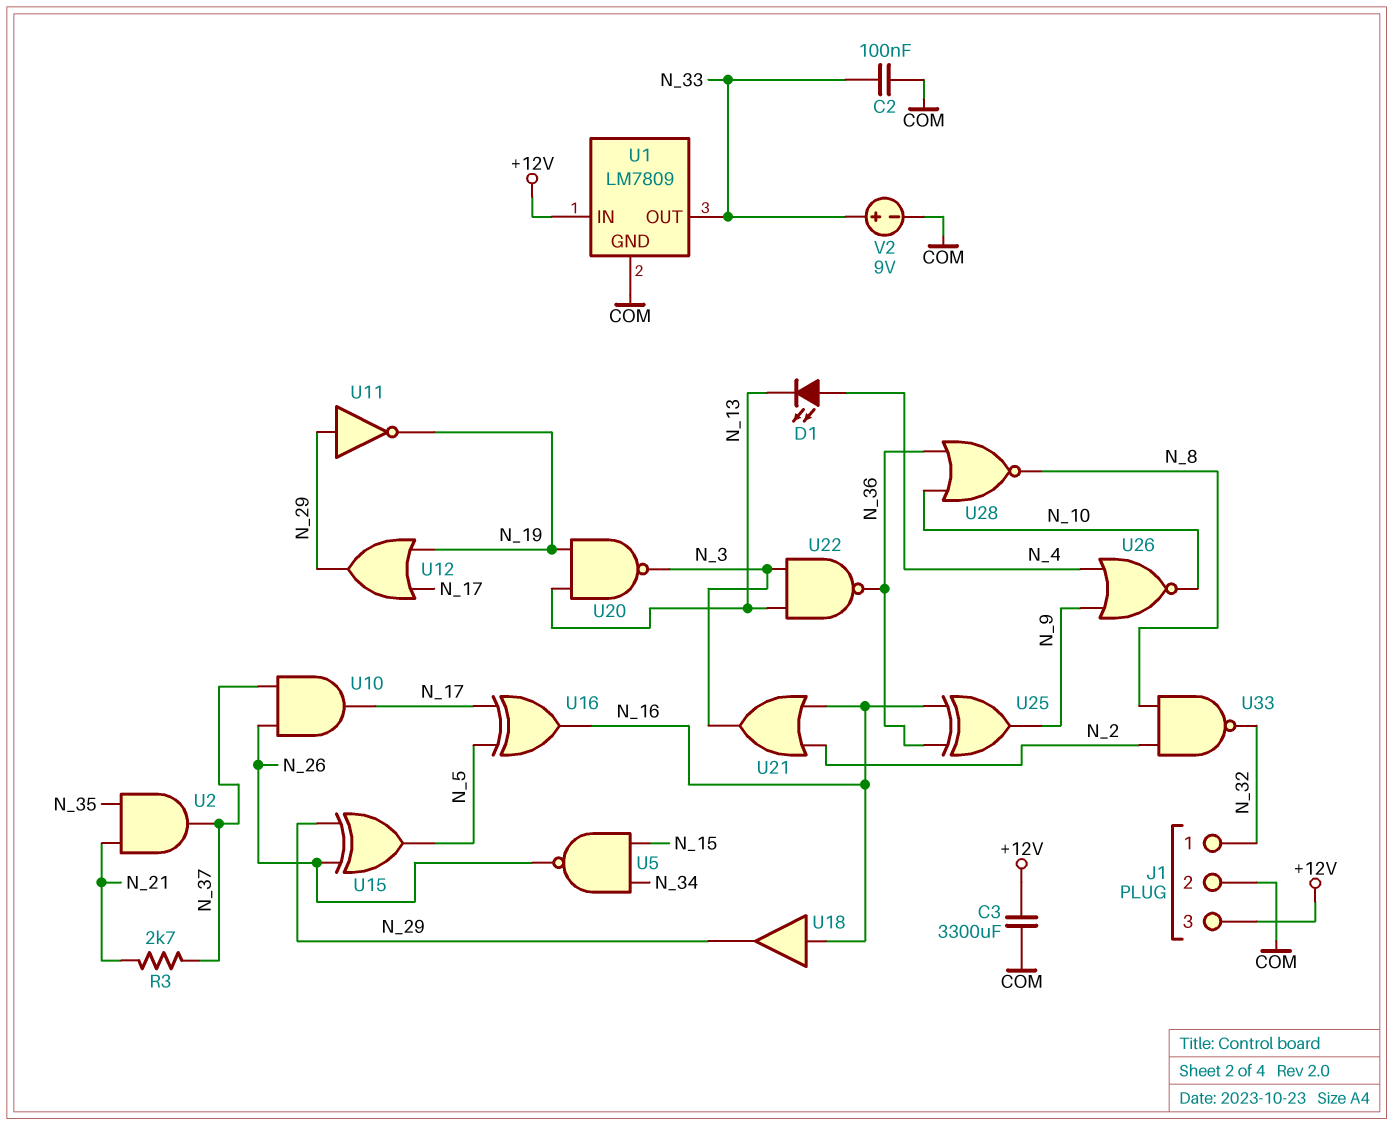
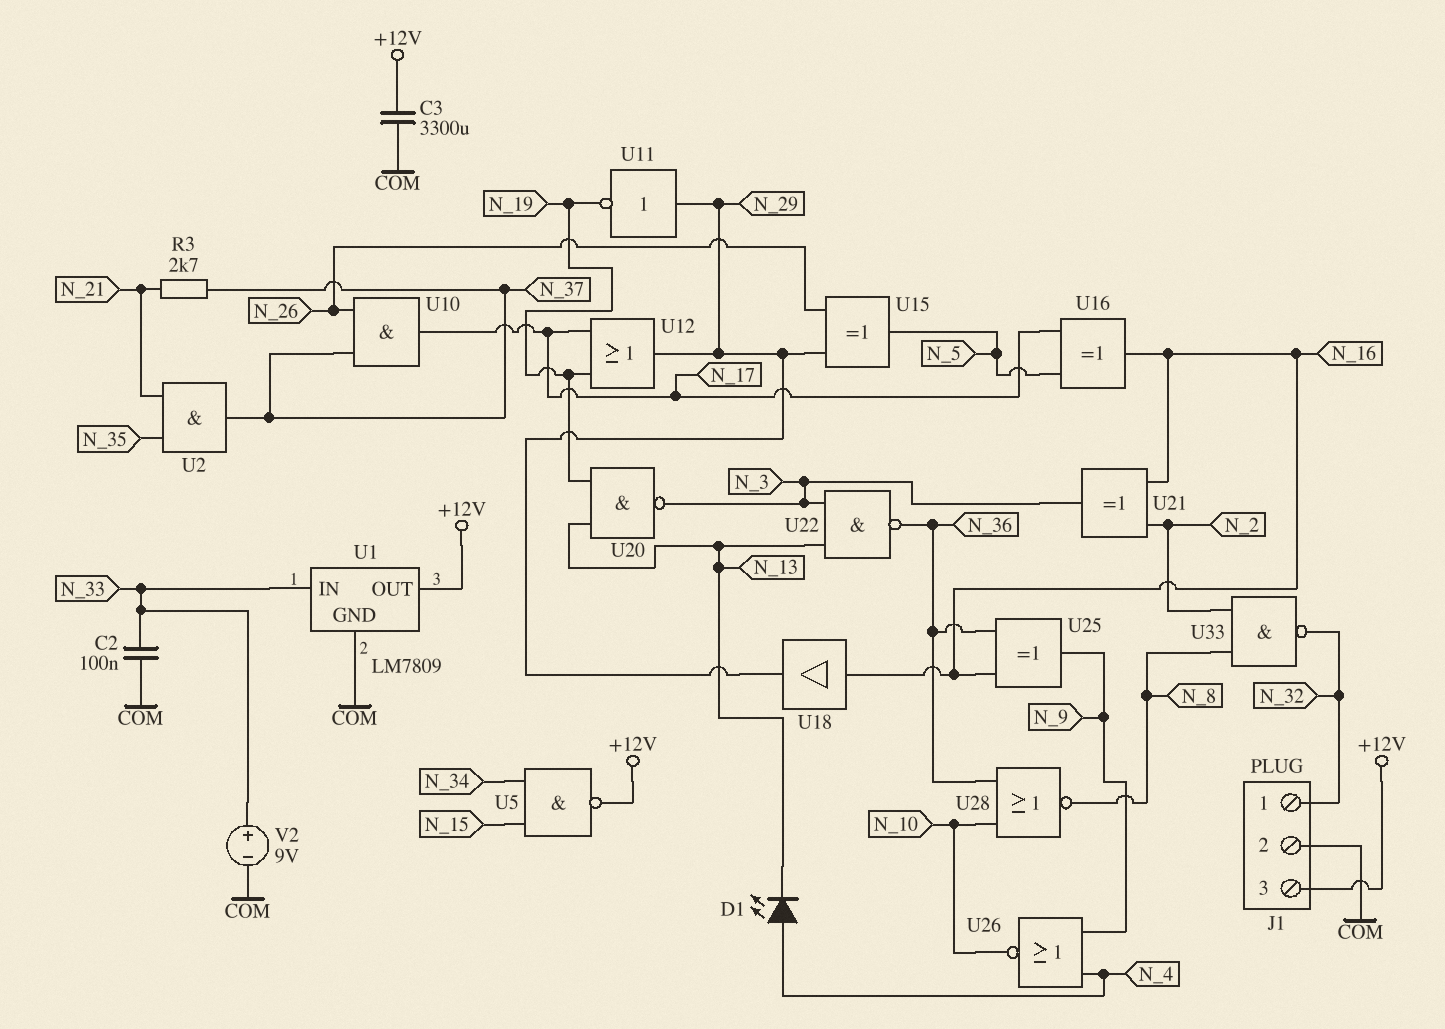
U1 pin IN: +12V -> N_33
U1 pin OUT: N_33 -> +12V
U5: NAND (in N_15, in N_34, out N_26) -> NAND (in N_15, in N_34, out +12V)
U21: OR (in N_2, in N_16, out N_3) -> XOR (in N_2, in N_16, out N_3)

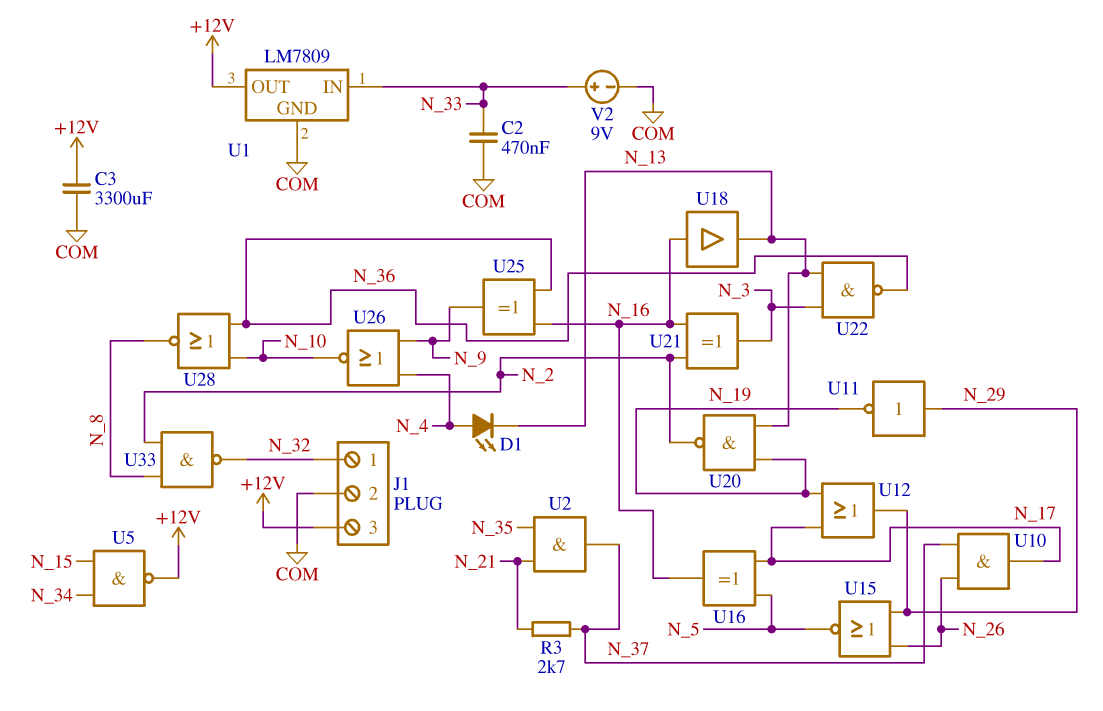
C2: 100nF (COM, N_33) -> 470nF (COM, N_33)
U15: XOR (in N_26, in N_29, out N_5) -> NOR (in N_26, in N_29, out N_5)
U18: buffer (in N_16, out N_29) -> buffer (in N_16, out N_13)
U20: NAND (in N_13, in N_19, out N_3) -> NAND (in N_13, in N_19, out N_2)

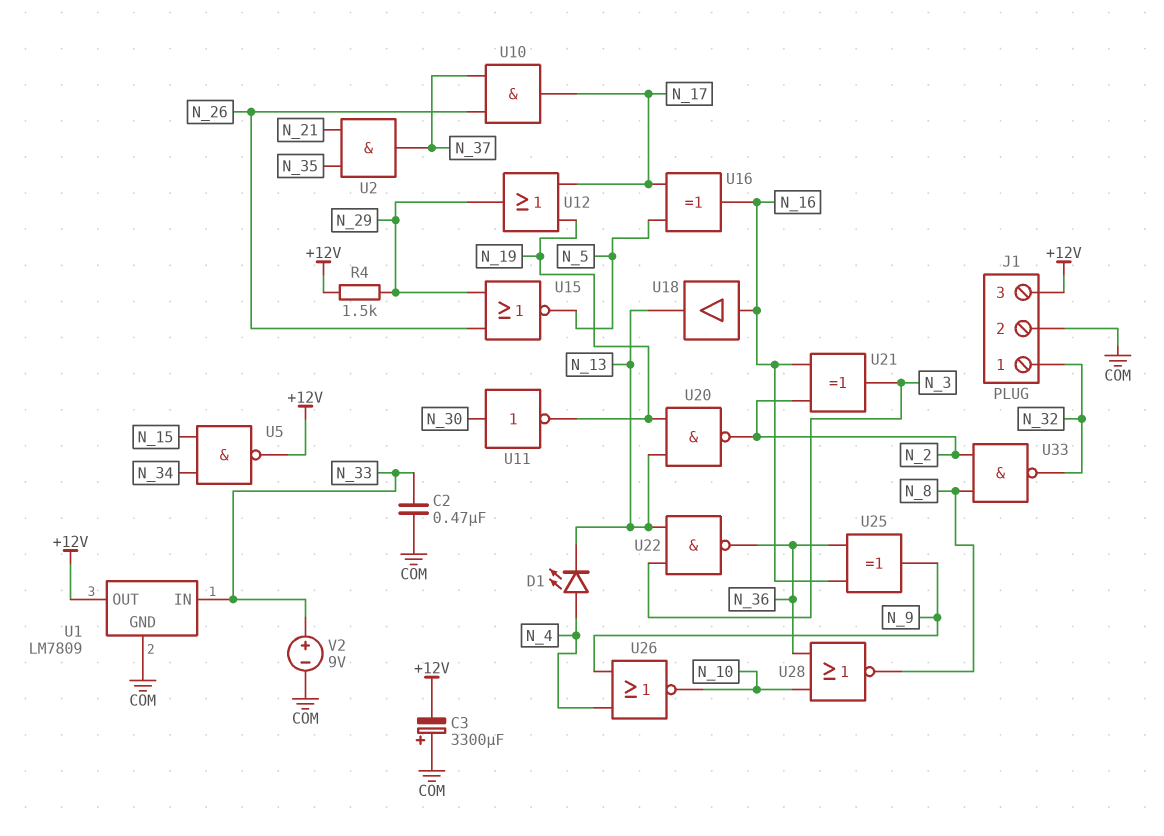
C3: 3300uF (+12V, COM) -> 3300uF (plus COM, minus +12V)
R3: 2.7k (N_21, N_37) -> none
R4: none -> 1.5k (+12V, N_29)
U11: NOT (in N_29, out N_19) -> NOT (in N_30, out N_19)

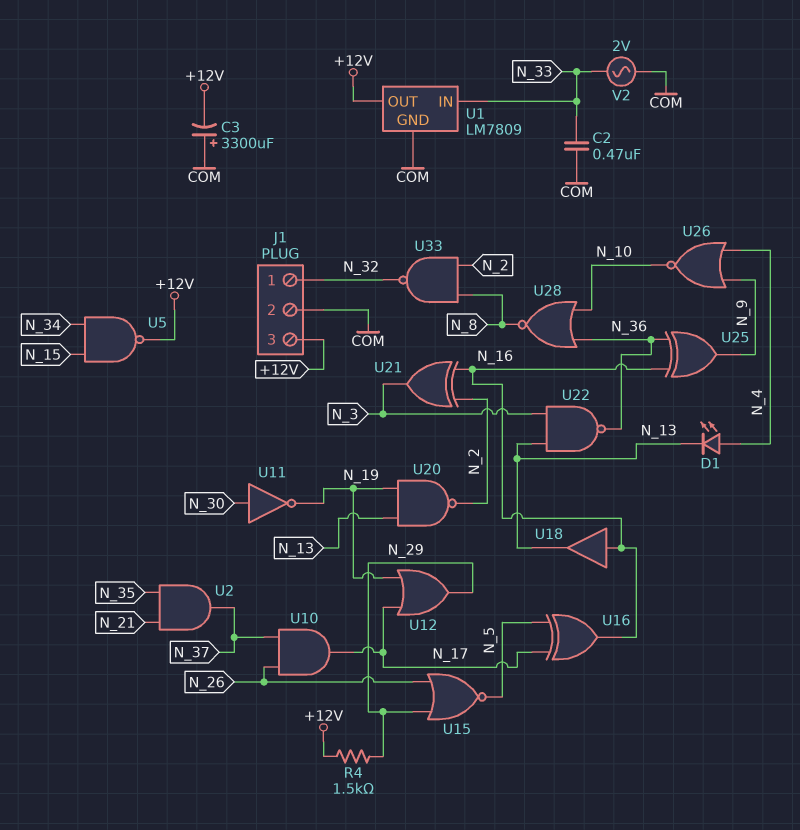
V2: 9V (plus N_33, minus COM) -> AC 2V (COM, N_33)

